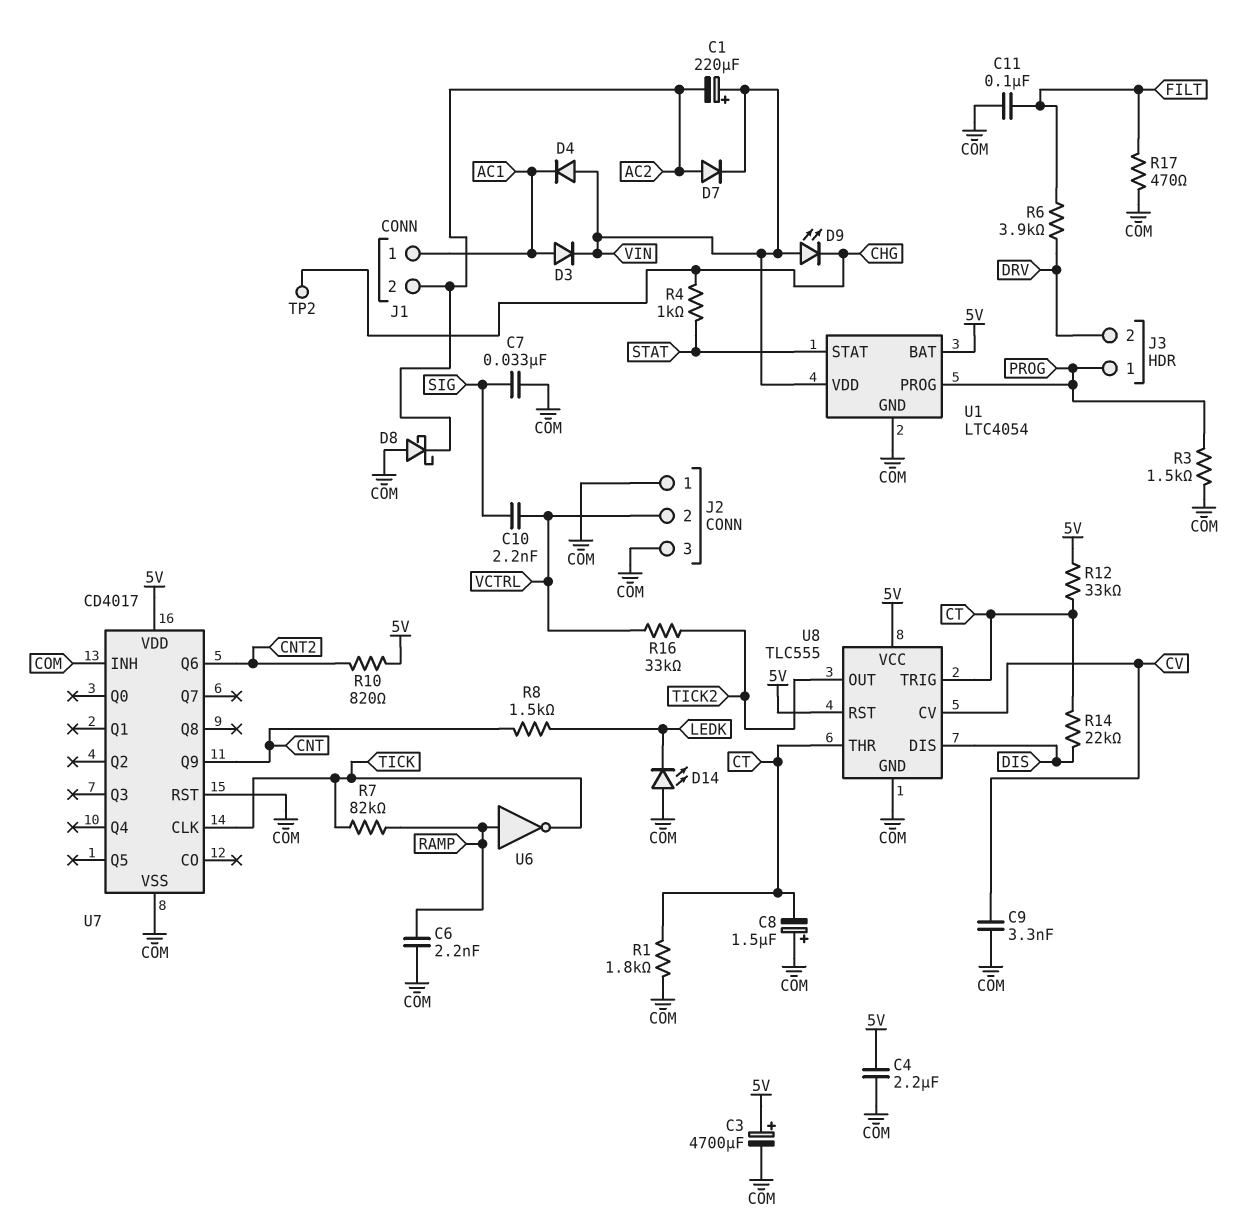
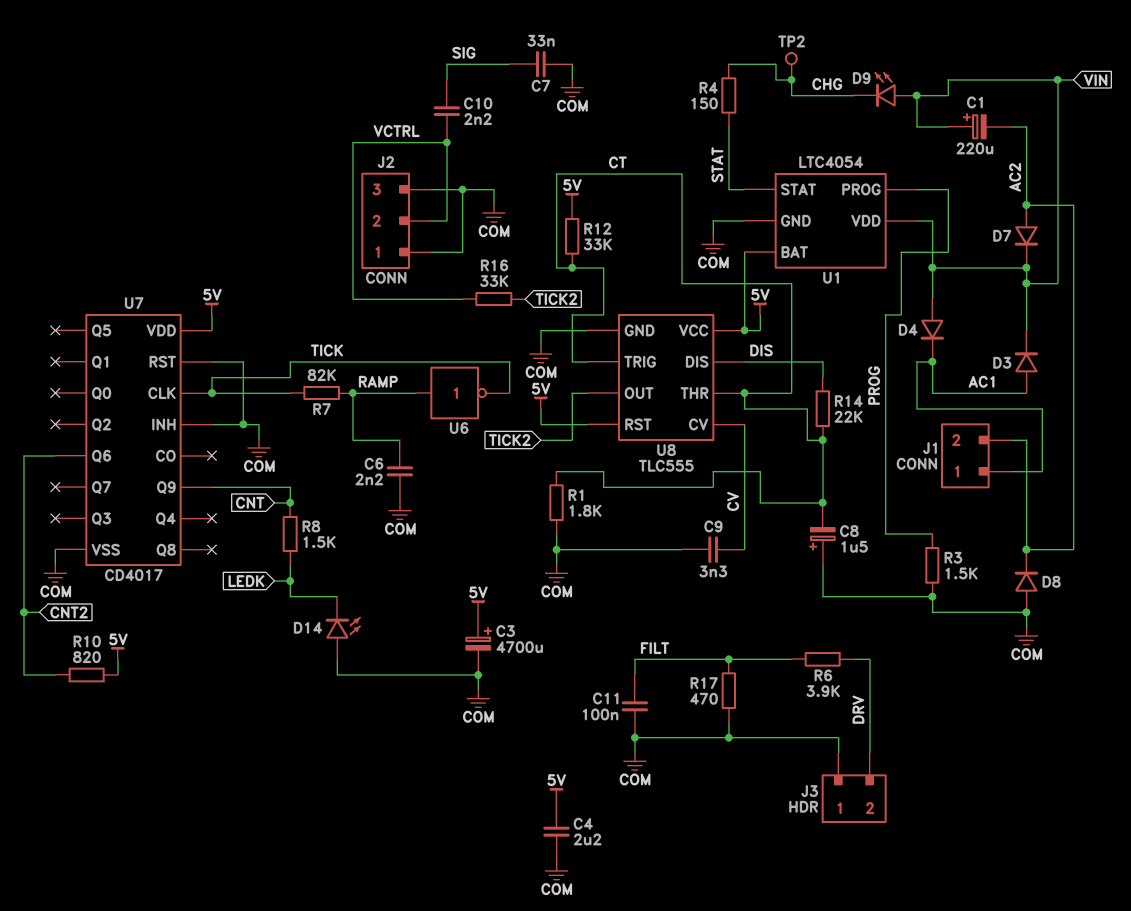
D8: schottky (A COM, K AC2) -> diode (A COM, K AC2)
J3 pin 1: PROG -> COM
R4: 1k (CHG, STAT) -> 150 (CHG, STAT)

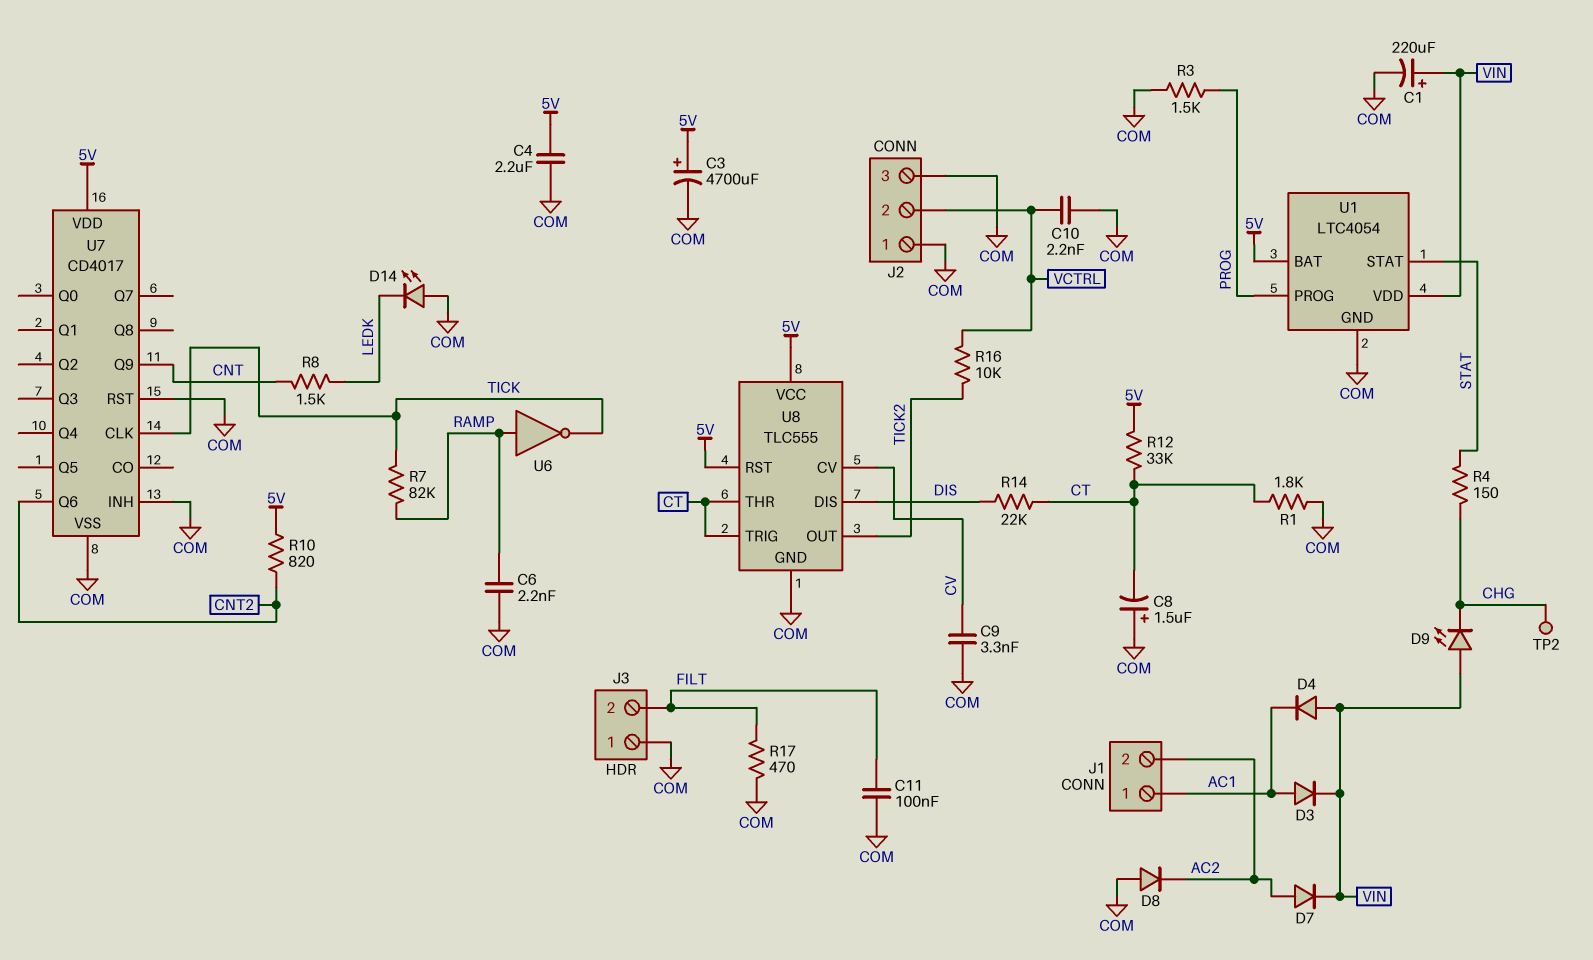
C1: 220uF (plus VIN, minus AC2) -> 220uF (plus VIN, minus COM)
C7: 33nF (COM, SIG) -> none
C10: 2.2nF (SIG, VCTRL) -> 2.2nF (COM, VCTRL)
J3 pin 2: DRV -> FILT
R6: 3.9k (DRV, FILT) -> none
R16: 33k (TICK2, VCTRL) -> 10k (TICK2, VCTRL)

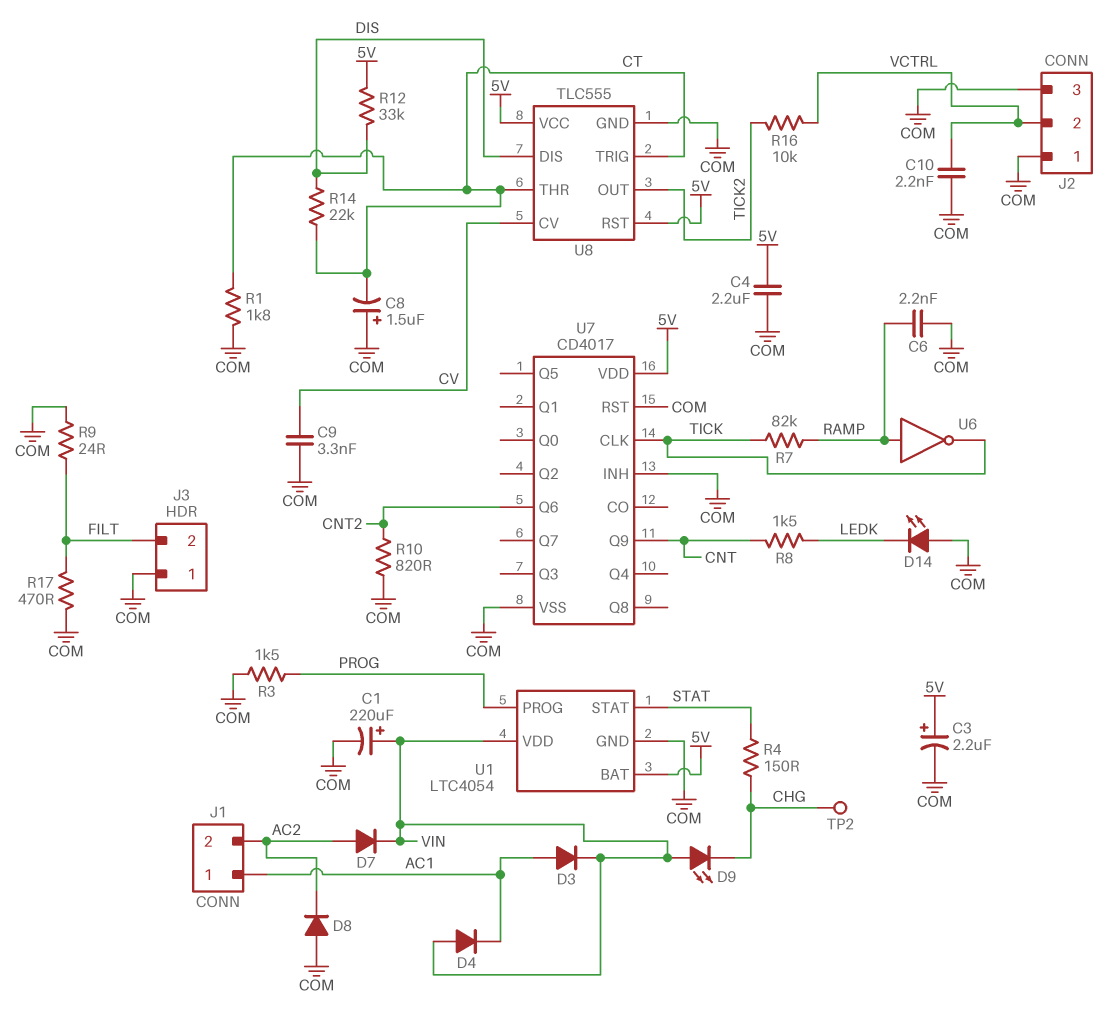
C3: 4700uF (plus 5V, minus COM) -> 2.2uF (plus 5V, minus COM)
C11: 100nF (COM, FILT) -> none
R9: none -> 24 (COM, FILT)
R10: 820 (5V, CNT2) -> 820 (CNT2, COM)
R12: 33k (5V, CT) -> 33k (5V, DIS)

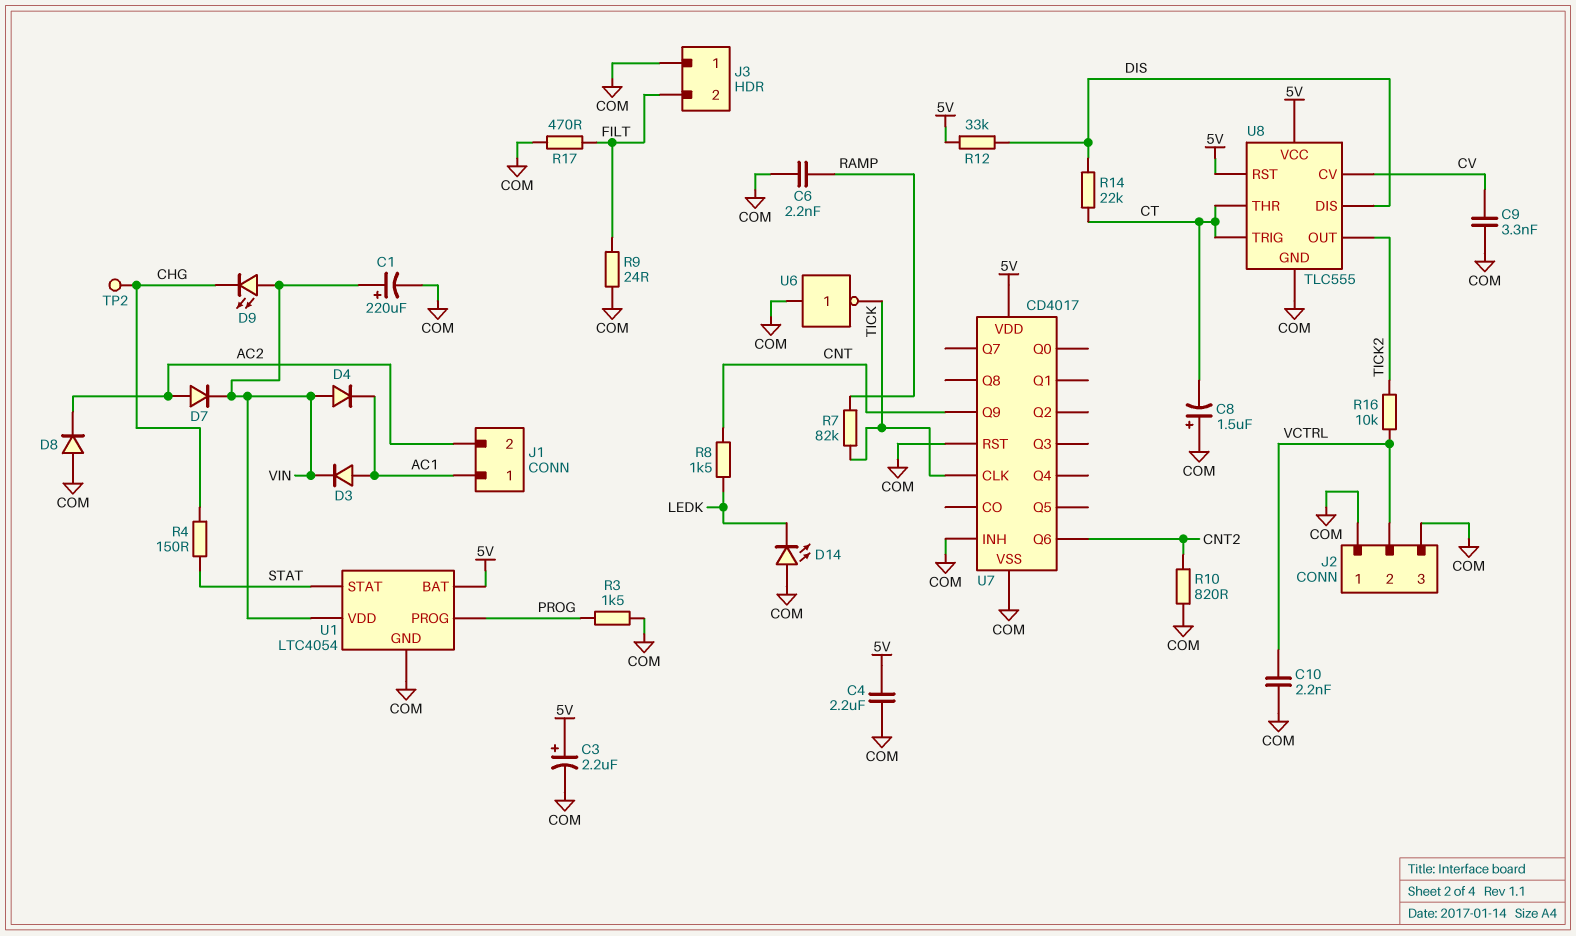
R1: 1.8k (COM, CT) -> none
U6: NOT (in RAMP, out TICK) -> NOT (in COM, out TICK)

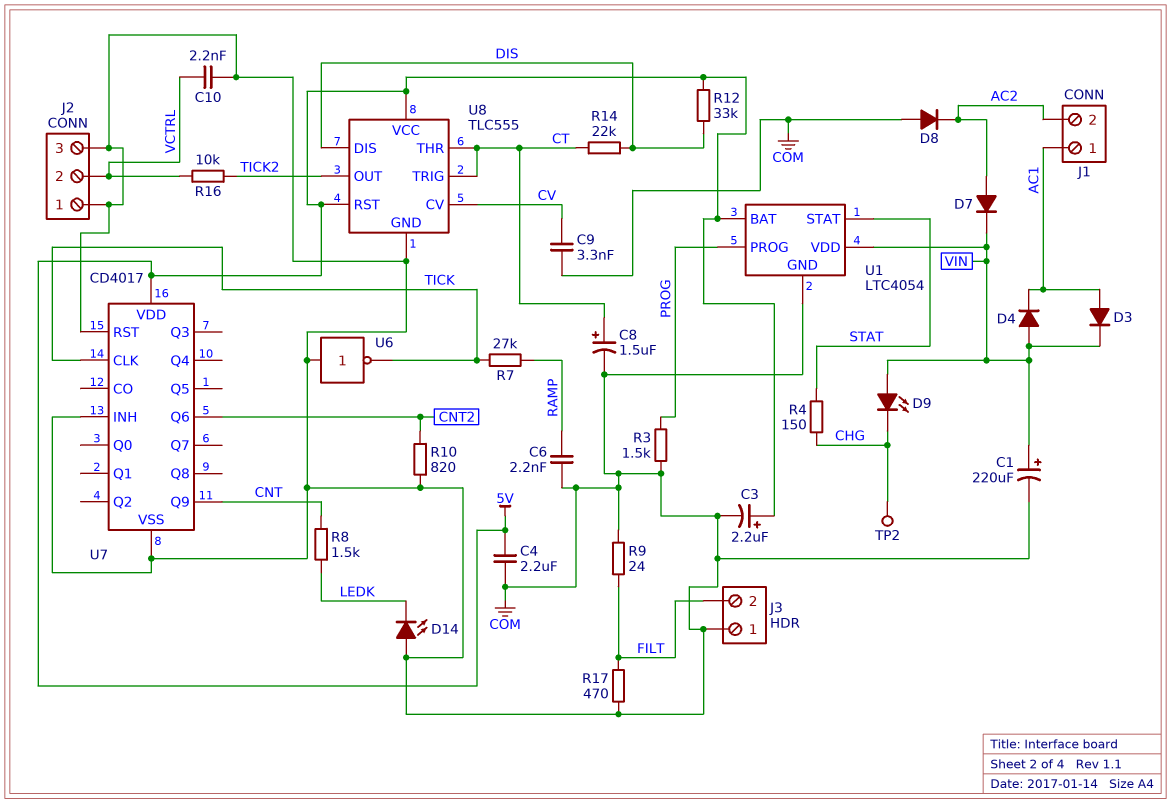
C8: 1.5uF (plus COM, minus CT) -> 1.5uF (plus CT, minus COM)
R7: 82k (RAMP, TICK) -> 27k (RAMP, TICK)

